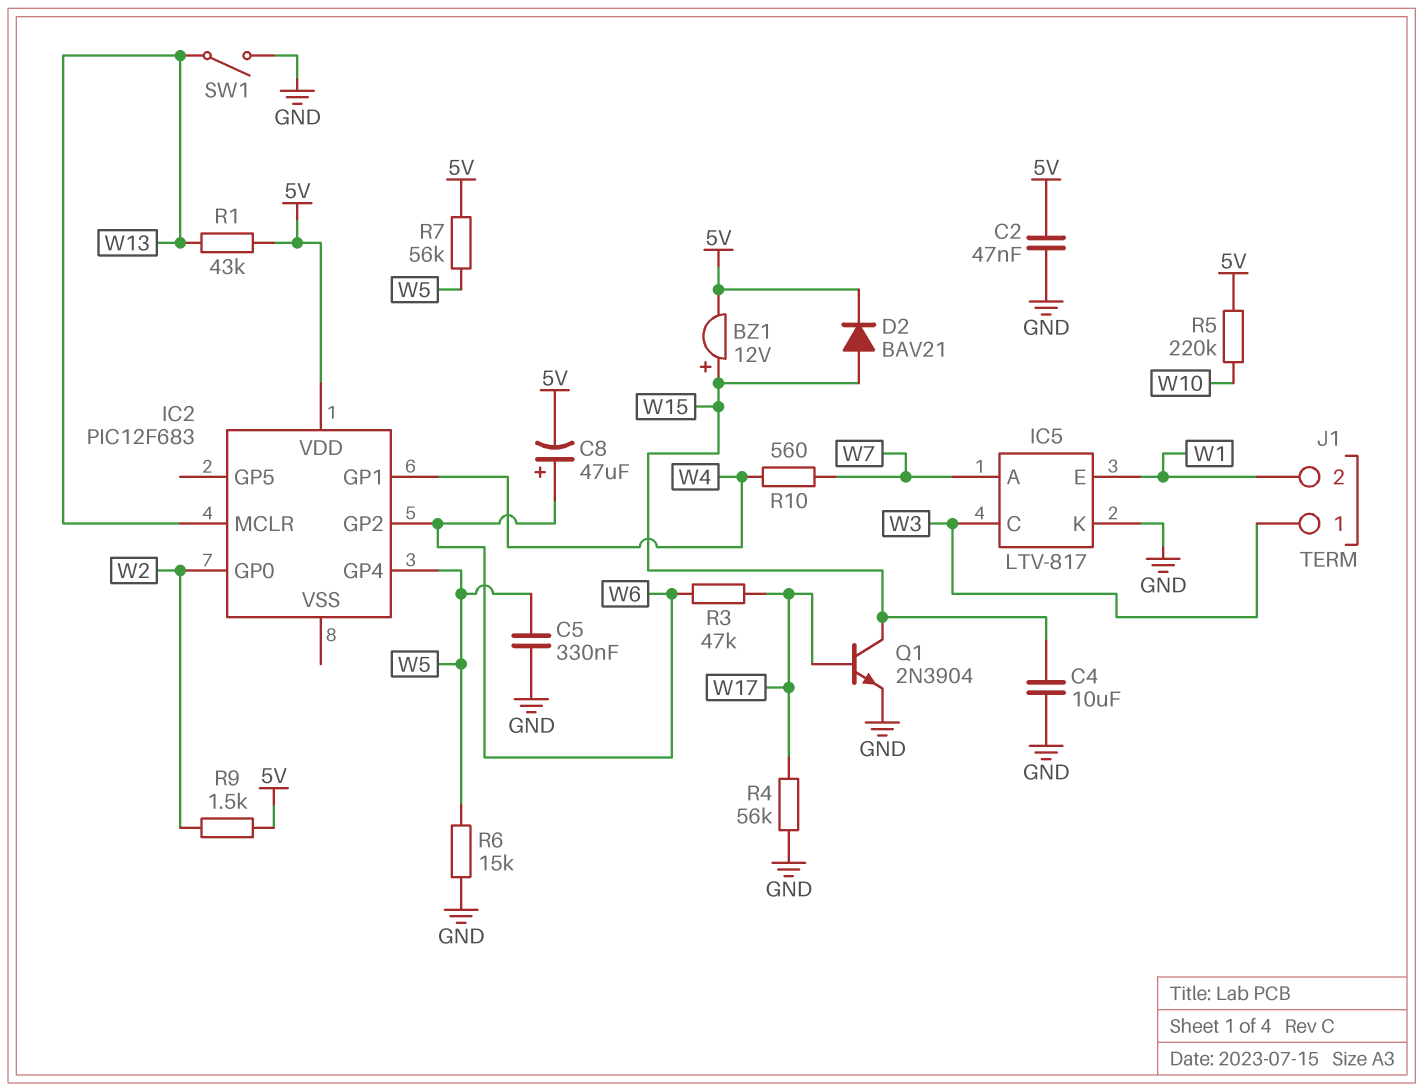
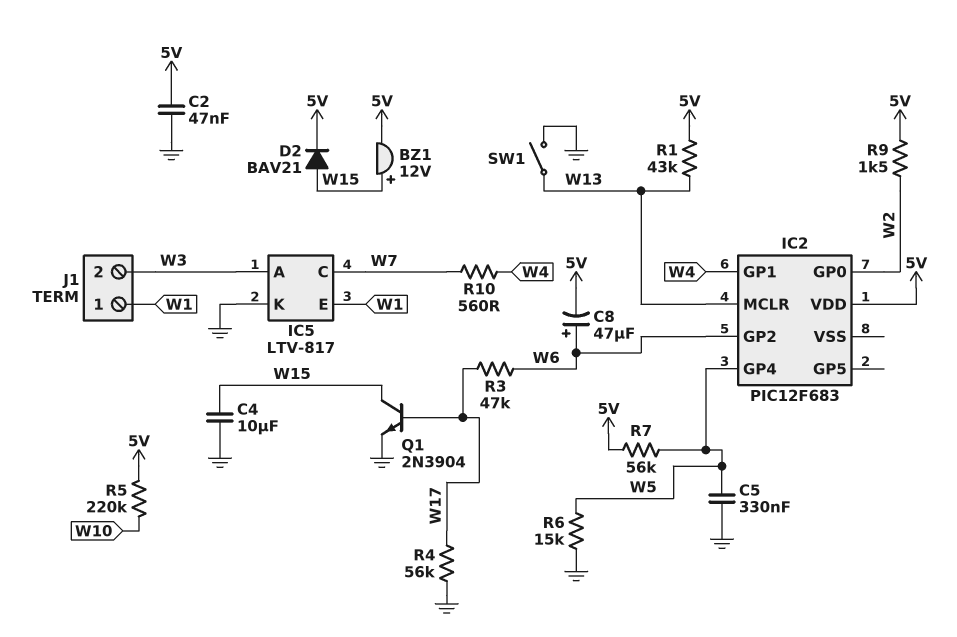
IC5 pin A: W7 -> W3
IC5 pin C: W3 -> W7
J1 pin 1: W3 -> W1
J1 pin 2: W1 -> W3

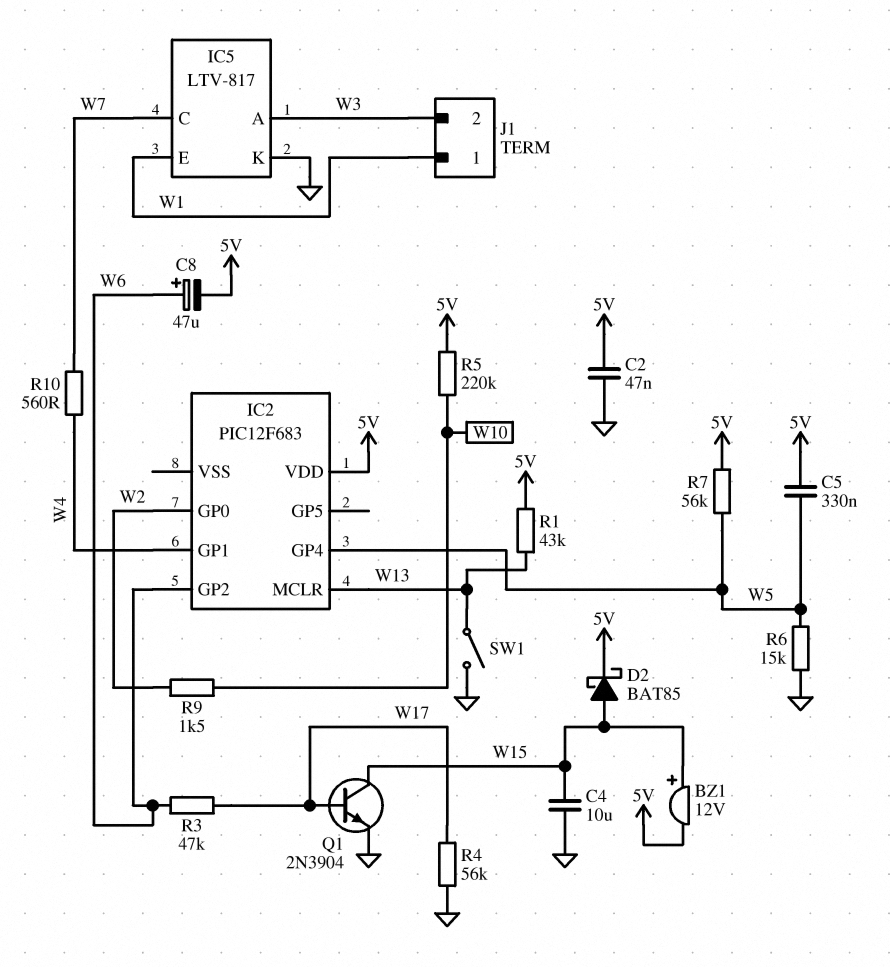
C5: 330nF (GND, W5) -> 330nF (5V, W5)
D2: diode BAV21 (A W15, K 5V) -> schottky BAT85 (A W15, K 5V)
R9: 1.5k (5V, W2) -> 1.5k (W2, W10)

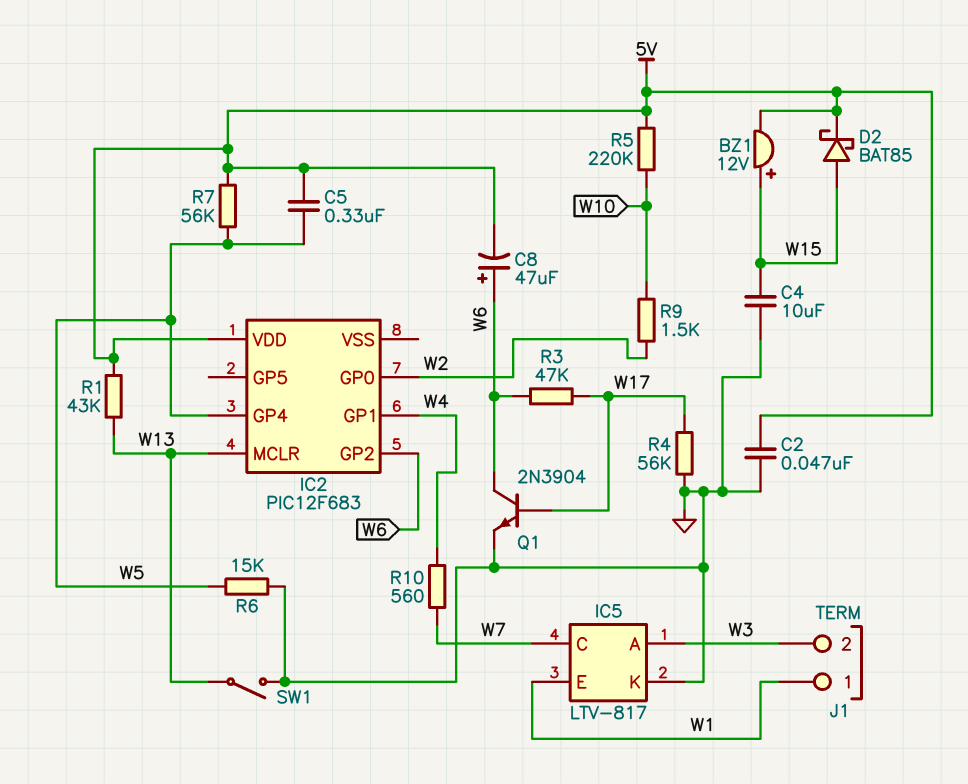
Q1: NPN 2N3904 (B W17, C W15, E GND) -> NPN 2N3904 (B W17, C W6, E GND)

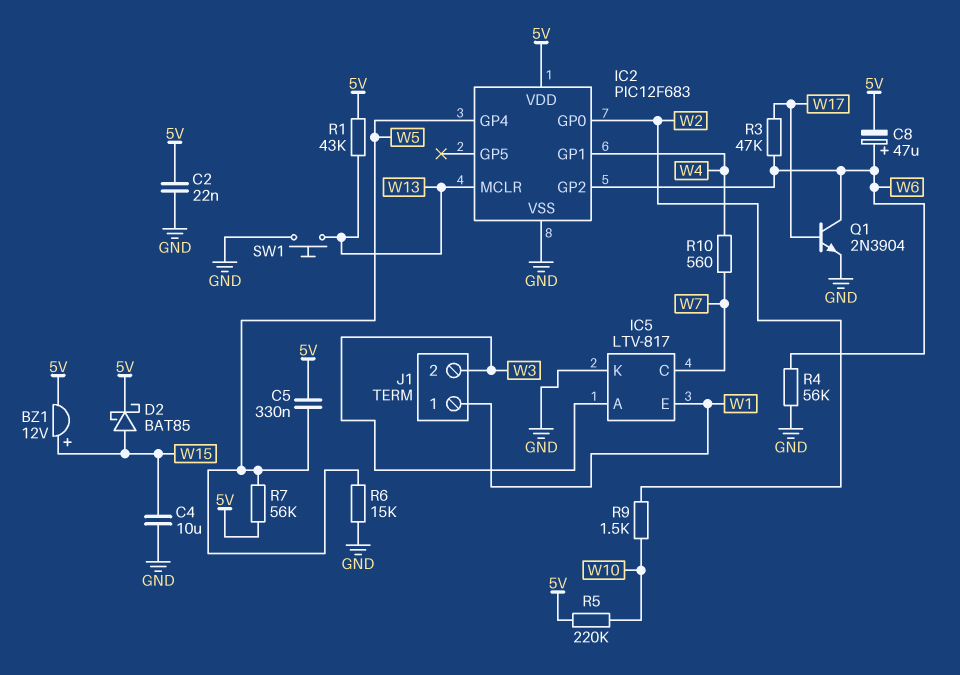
C2: 47nF (5V, GND) -> 22nF (5V, GND)
IC2 pin VSS: none -> GND
R4: 56k (GND, W17) -> 56k (GND, W6)
SW1: switch (GND, W13) -> button (GND, W13)

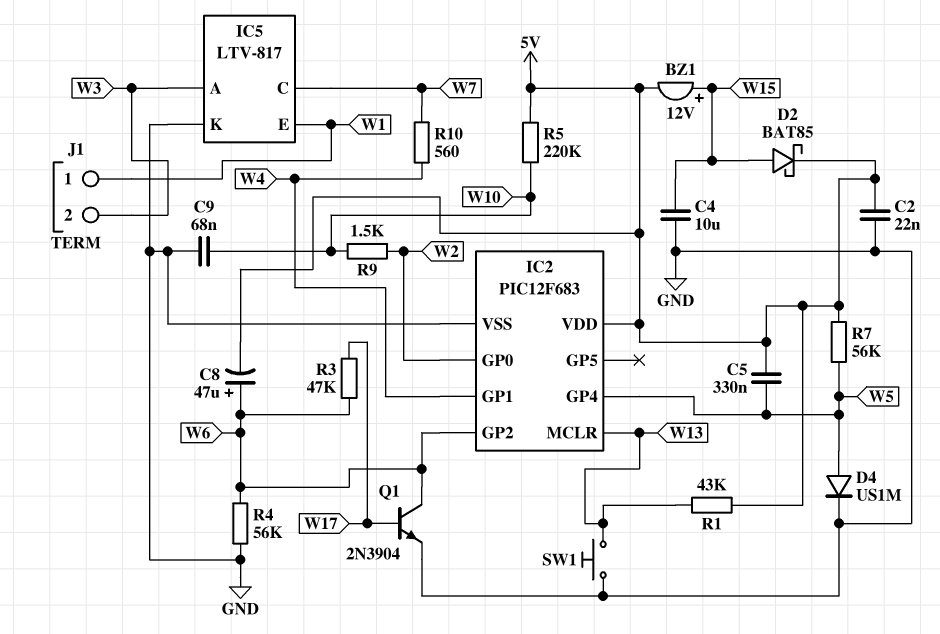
C9: none -> 68nF (GND, W10)
D4: none -> diode US1M (A W5, K GND)
R6: 15k (GND, W5) -> none

